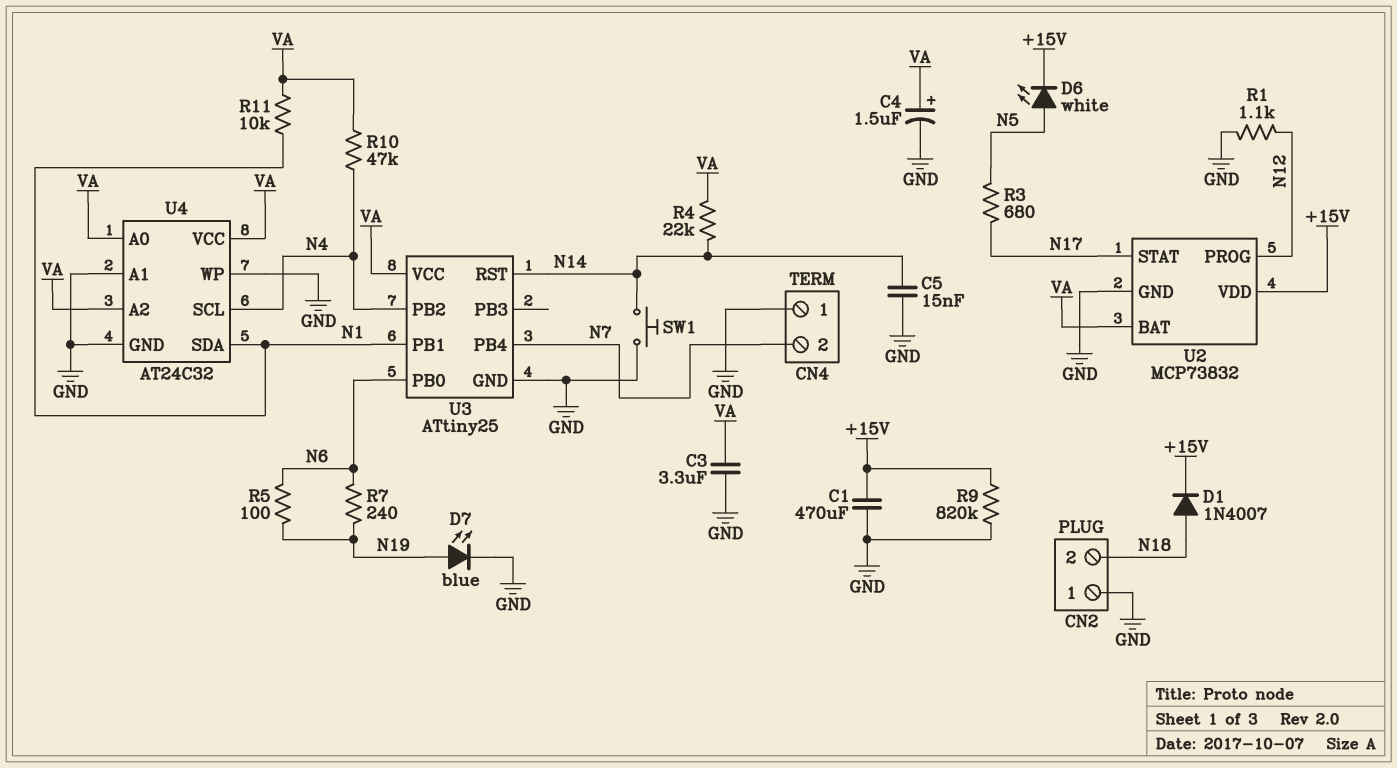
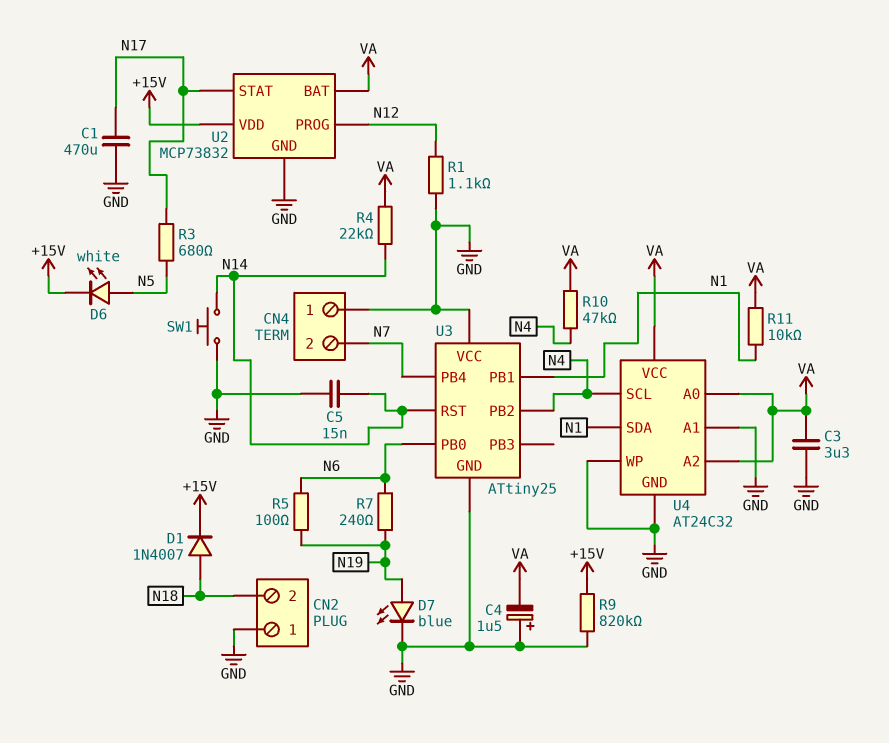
C1: 470uF (+15V, GND) -> 470uF (GND, N17)
C4: 1.5uF (plus VA, minus GND) -> 1.5uF (plus GND, minus VA)
U3 pin VCC: VA -> GND

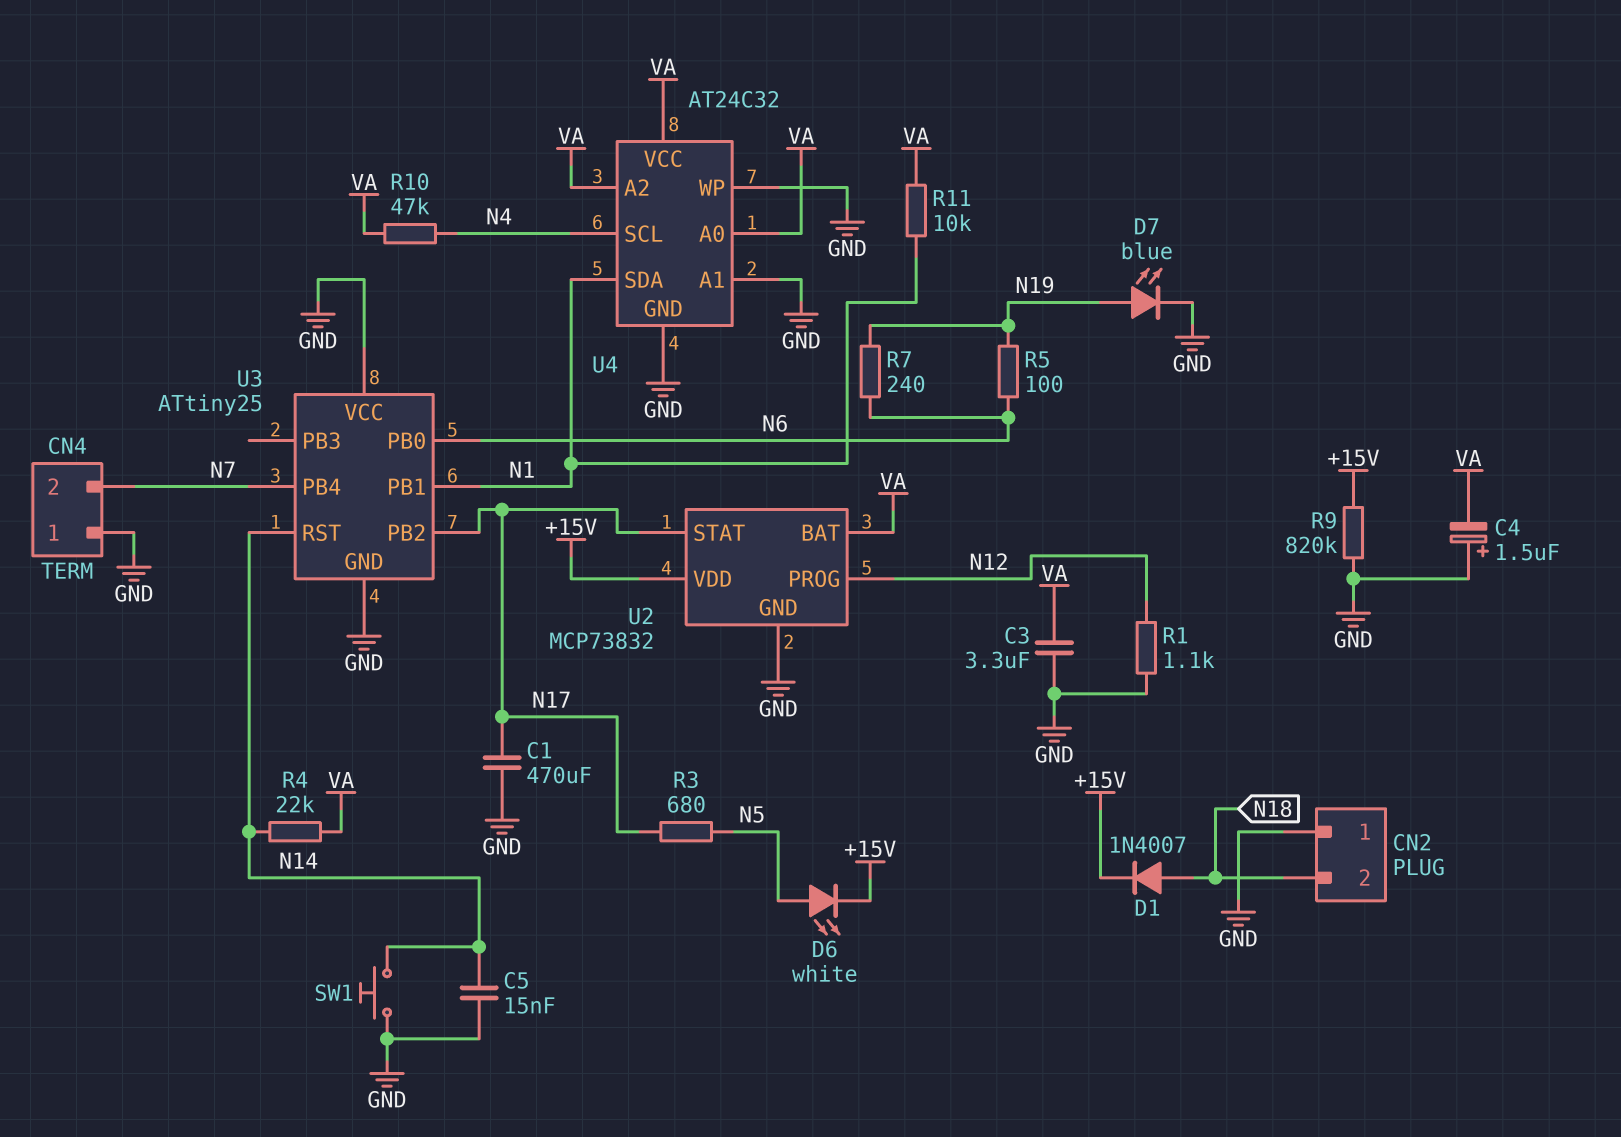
U3 pin PB2: N4 -> N17

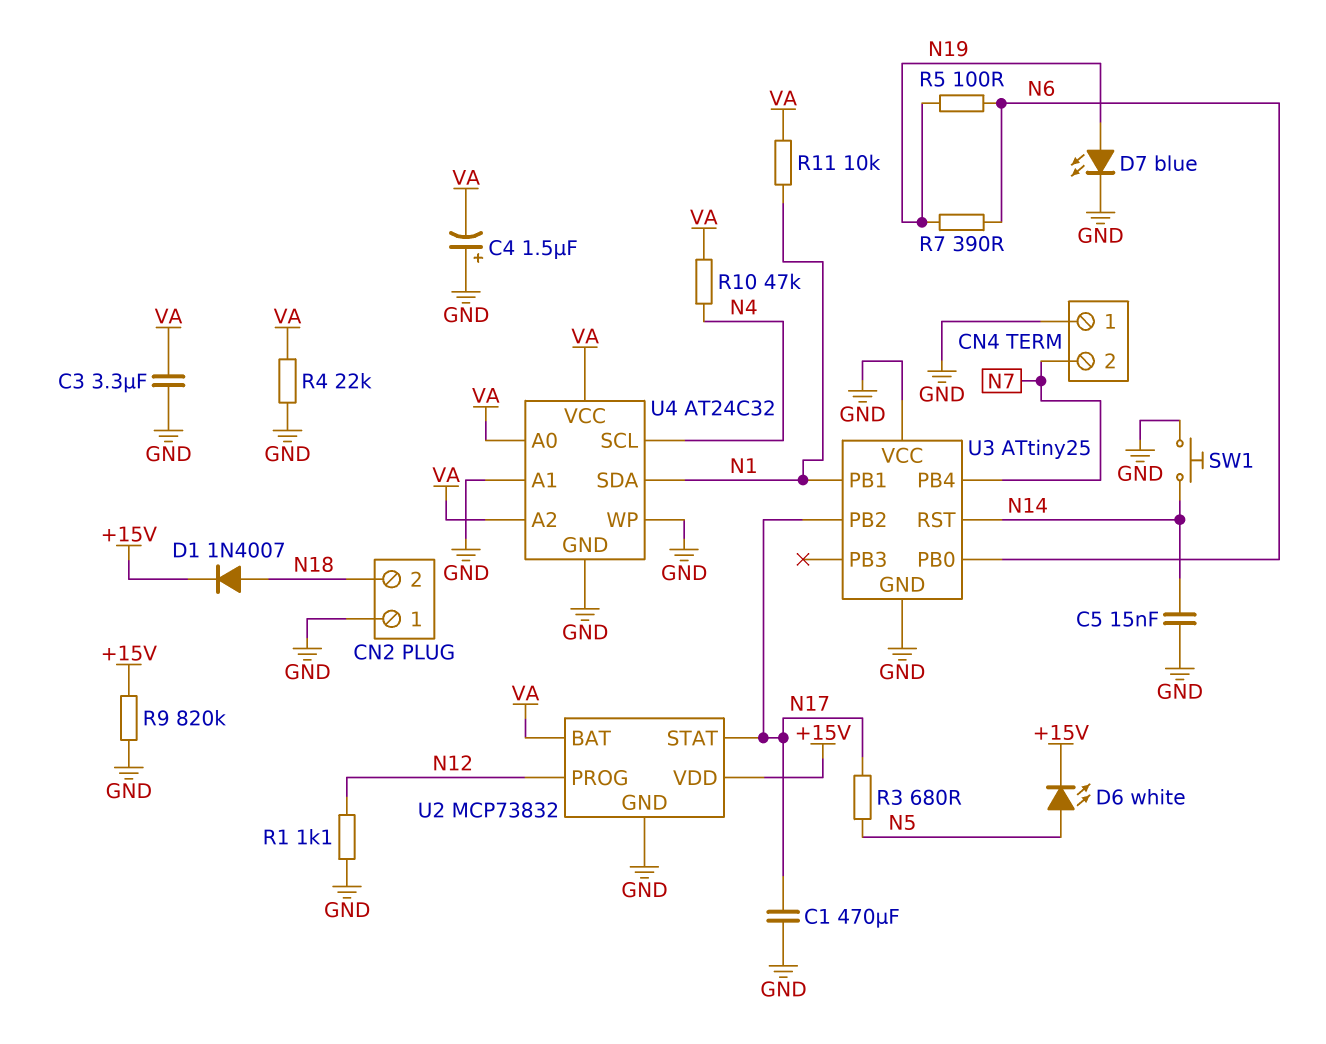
R4: 22k (N14, VA) -> 22k (GND, VA)
R7: 240 (N6, N19) -> 390 (N6, N19)

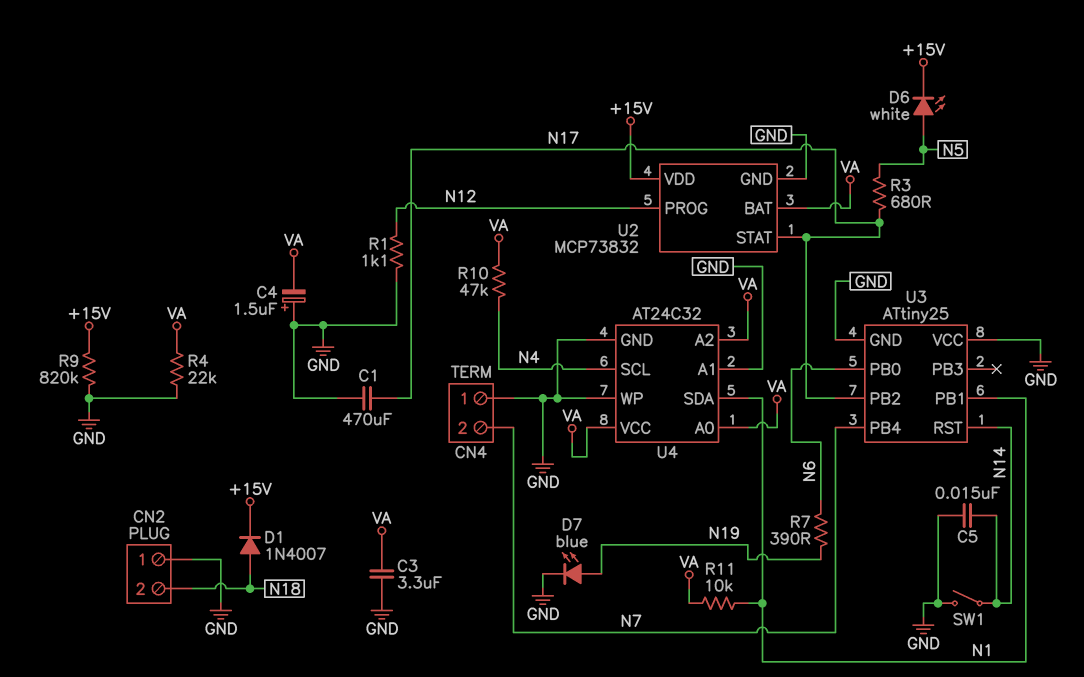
R5: 100 (N6, N19) -> none
SW1: button (GND, N14) -> switch (GND, N14)

